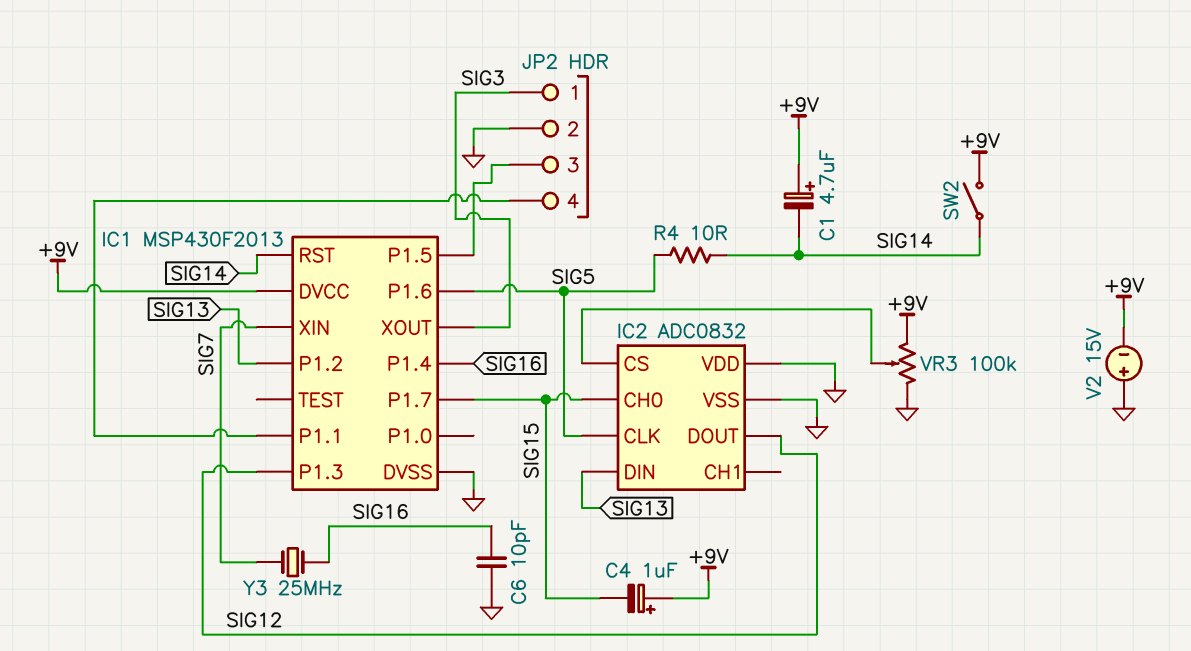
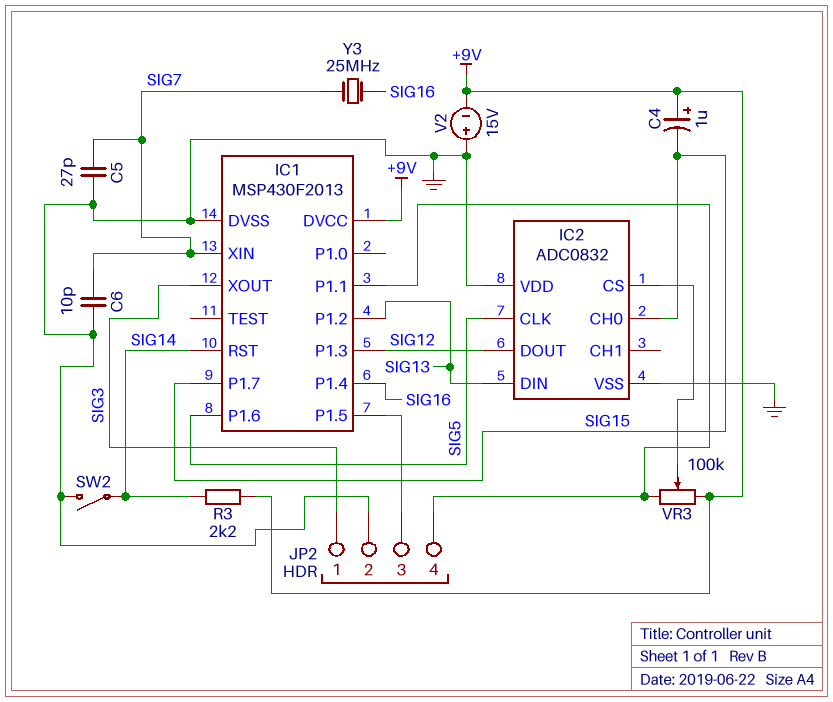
C1: 4.7uF (plus +9V, minus SIG14) -> none
C5: none -> 27pF (GND, SIG7)
C6: 10pF (GND, SIG16) -> 10pF (GND, SIG7)
R3: none -> 2.2k (+9V, SIG14)
R4: 10 (SIG5, SIG14) -> none
SW2: switch (+9V, SIG14) -> switch (GND, SIG14)
VR3: 100k (+9V, GND, wiper IC2/CS) -> 100k (+9V, IC1/P1.1, wiper IC2/CS)

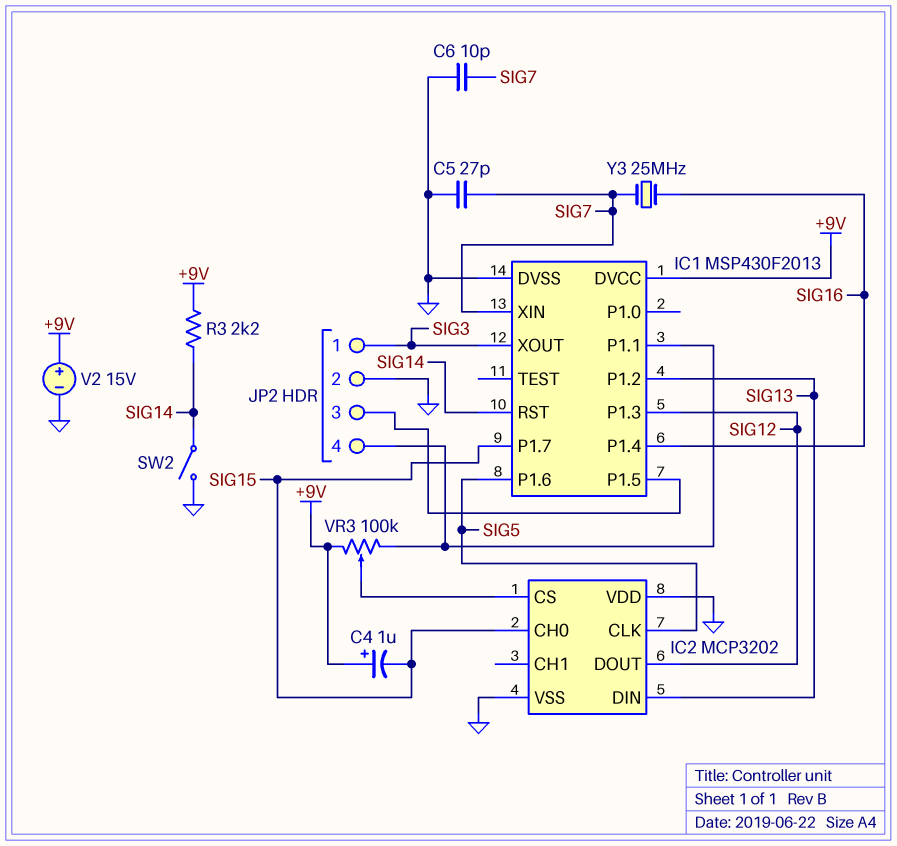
IC2: ADC0832 -> MCP3202
V2: 15V (plus GND, minus +9V) -> 15V (plus +9V, minus GND)

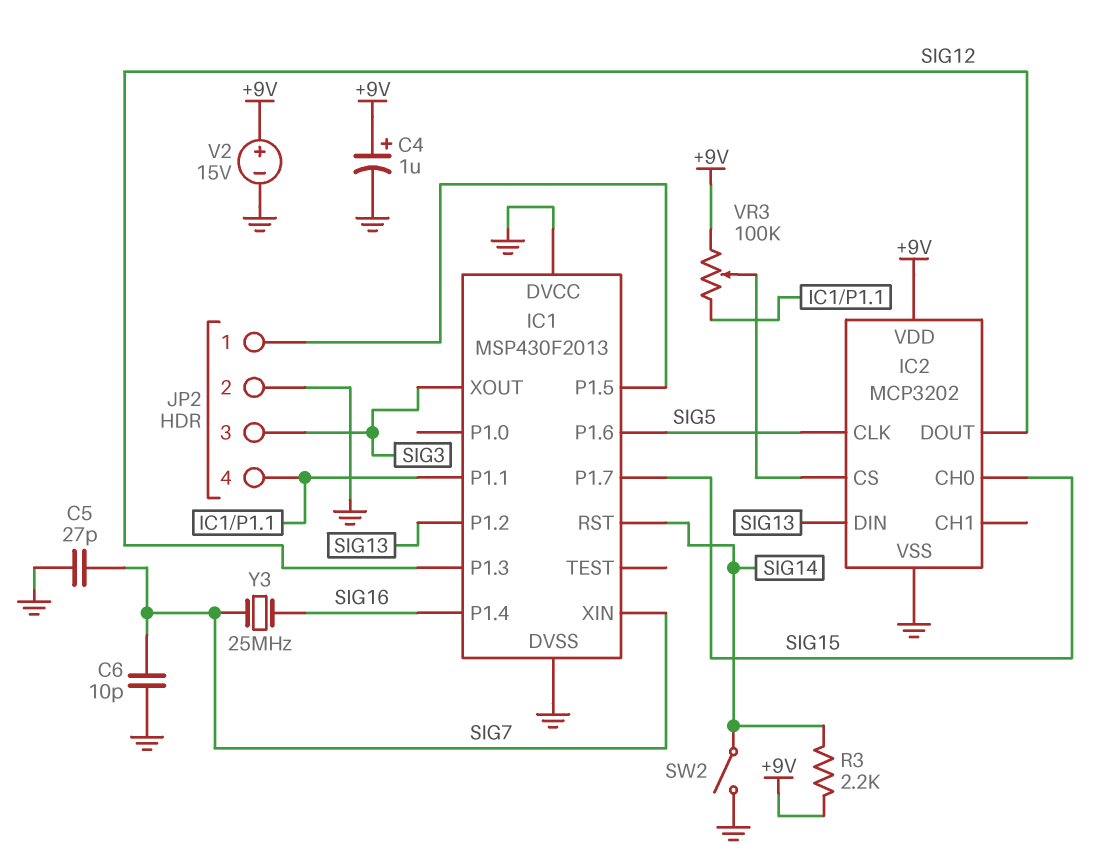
C4: 1uF (plus +9V, minus SIG15) -> 1uF (plus +9V, minus GND)
IC1 pin DVCC: +9V -> GND
IC2 pin VDD: GND -> +9V
JP2 pin 1: SIG3 -> IC1/P1.5
JP2 pin 3: IC1/P1.5 -> SIG3

